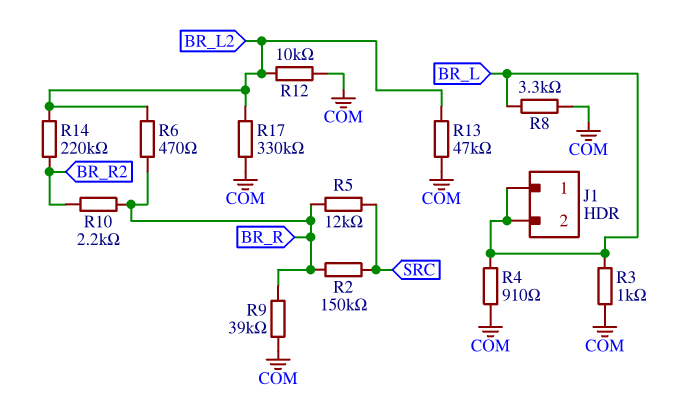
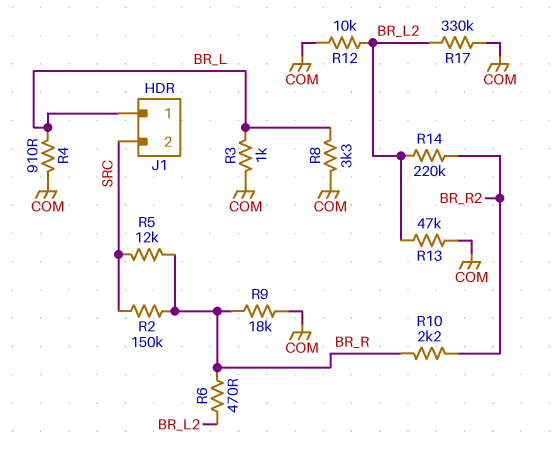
J1 pin 2: BR_L -> SRC
R9: 39k (BR_R, COM) -> 18k (BR_R, COM)

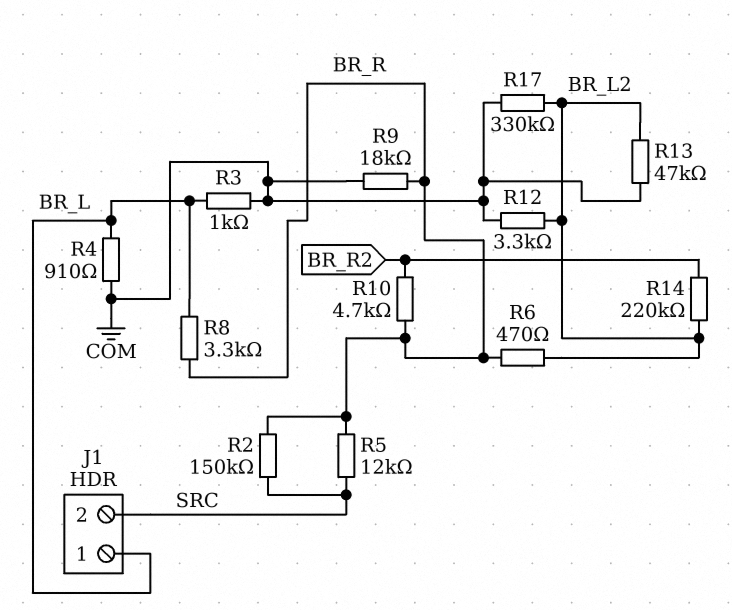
R8: 3.3k (BR_L, COM) -> 3.3k (BR_L, BR_R)
R10: 2.2k (BR_R, BR_R2) -> 4.7k (BR_R, BR_R2)
R12: 10k (BR_L2, COM) -> 3.3k (BR_L2, COM)

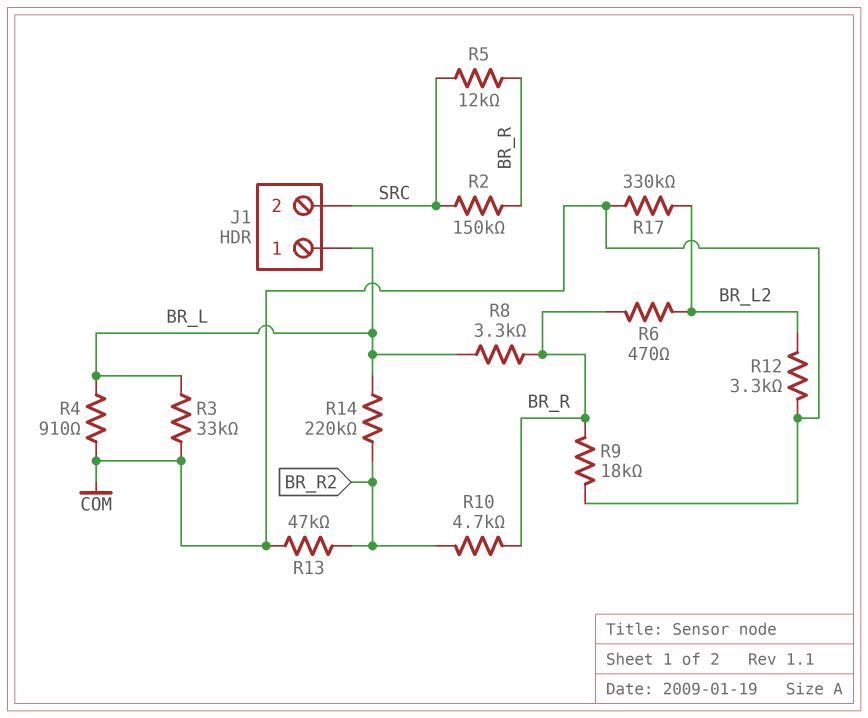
R3: 1k (BR_L, COM) -> 33k (BR_L, COM)
R13: 47k (BR_L2, COM) -> 47k (BR_R2, COM)
R14: 220k (BR_L2, BR_R2) -> 220k (BR_L, BR_R2)

